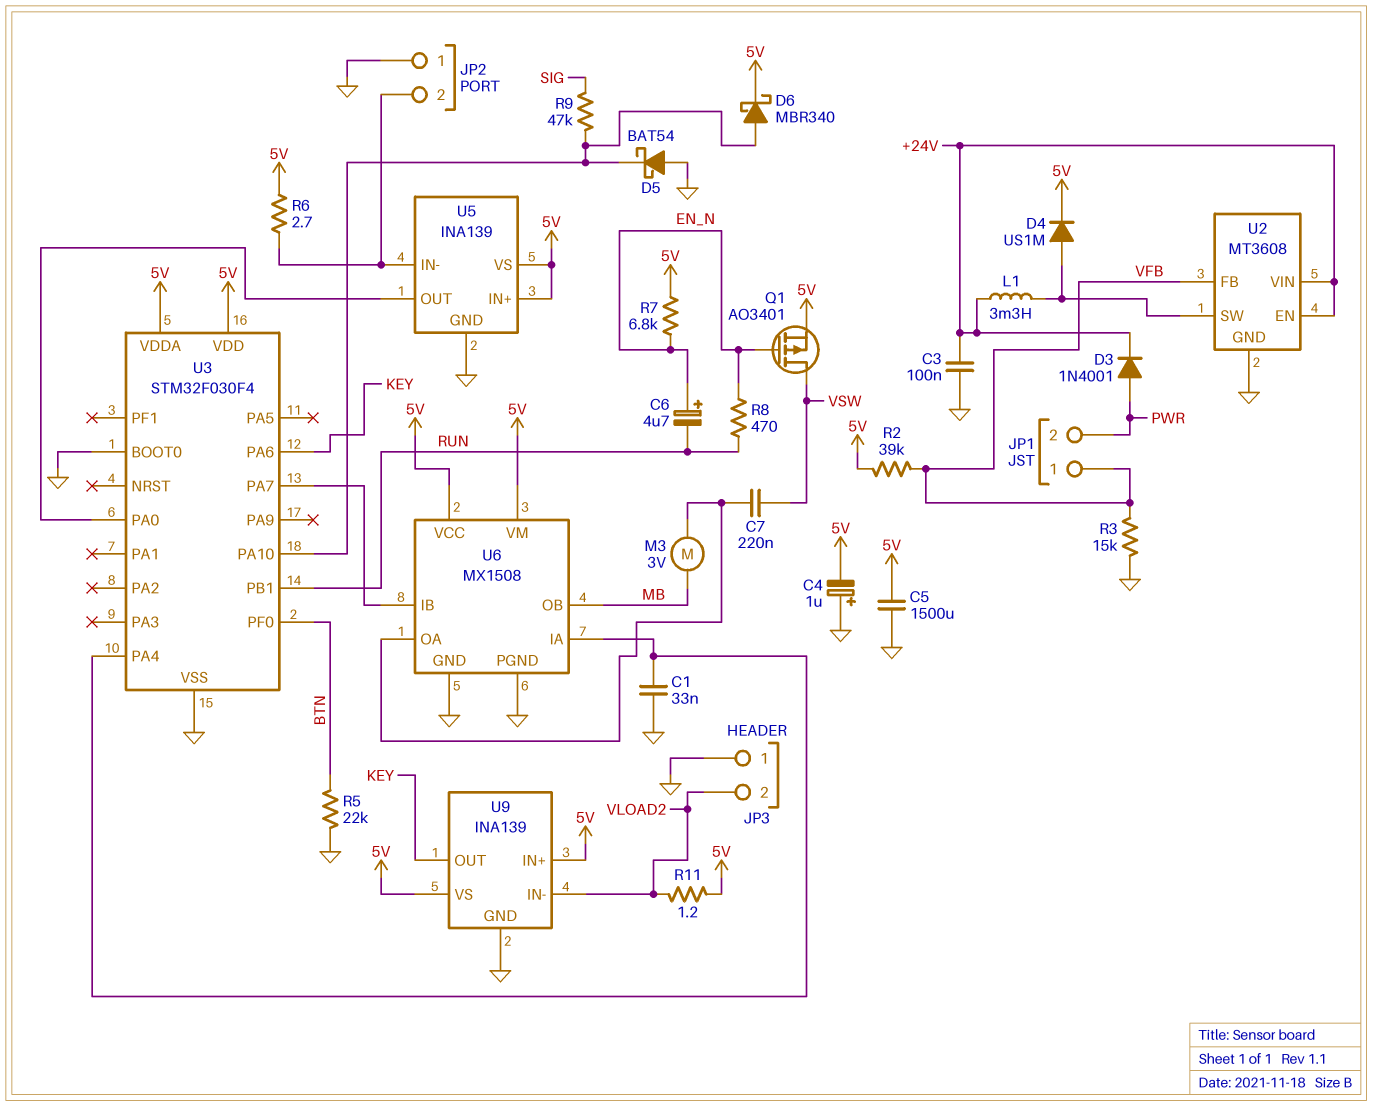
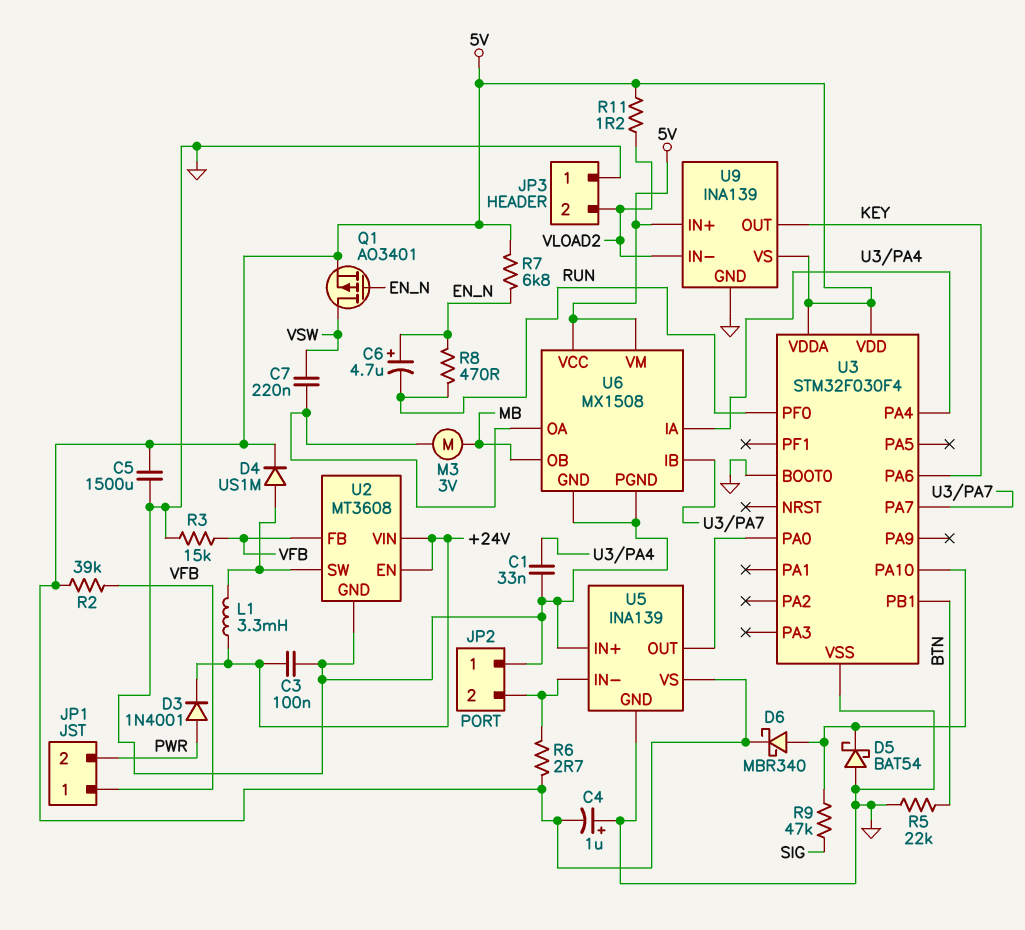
U3 pin PB1: RUN -> BTN
U3 pin PF0: BTN -> RUN
U5 pin IN+: 5V -> GND

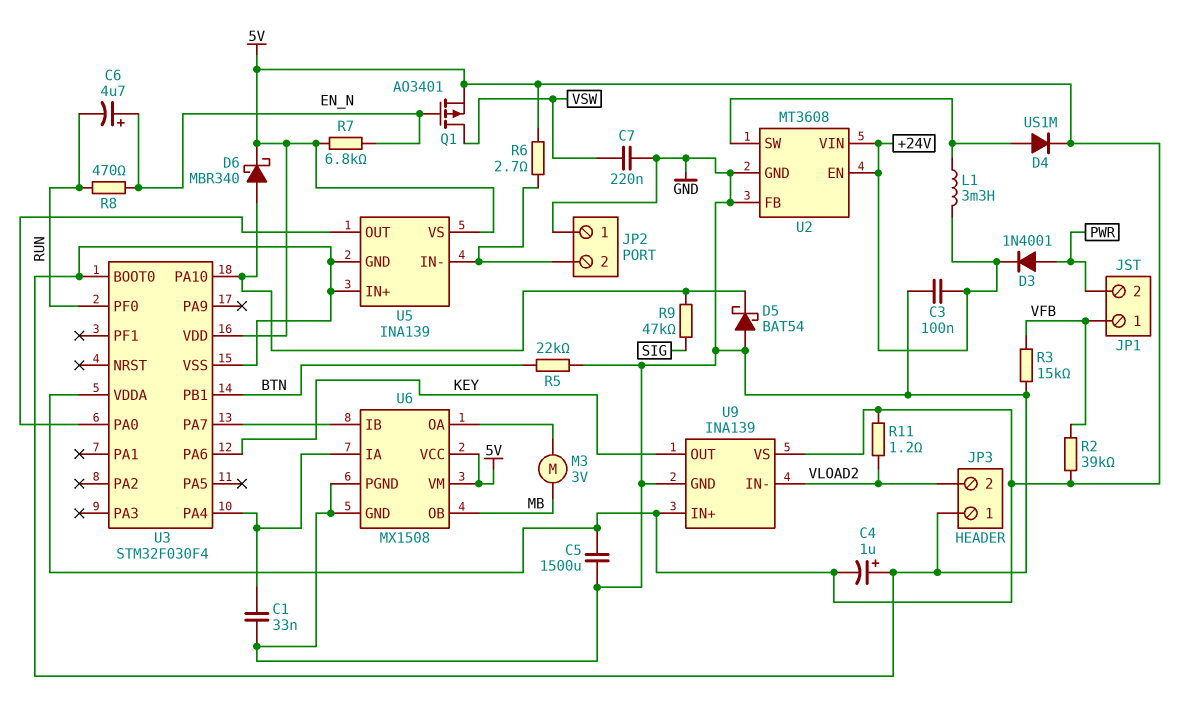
C7: 220nF (U6/OA, VSW) -> 220nF (GND, VSW)
U2 pin FB: VFB -> GND

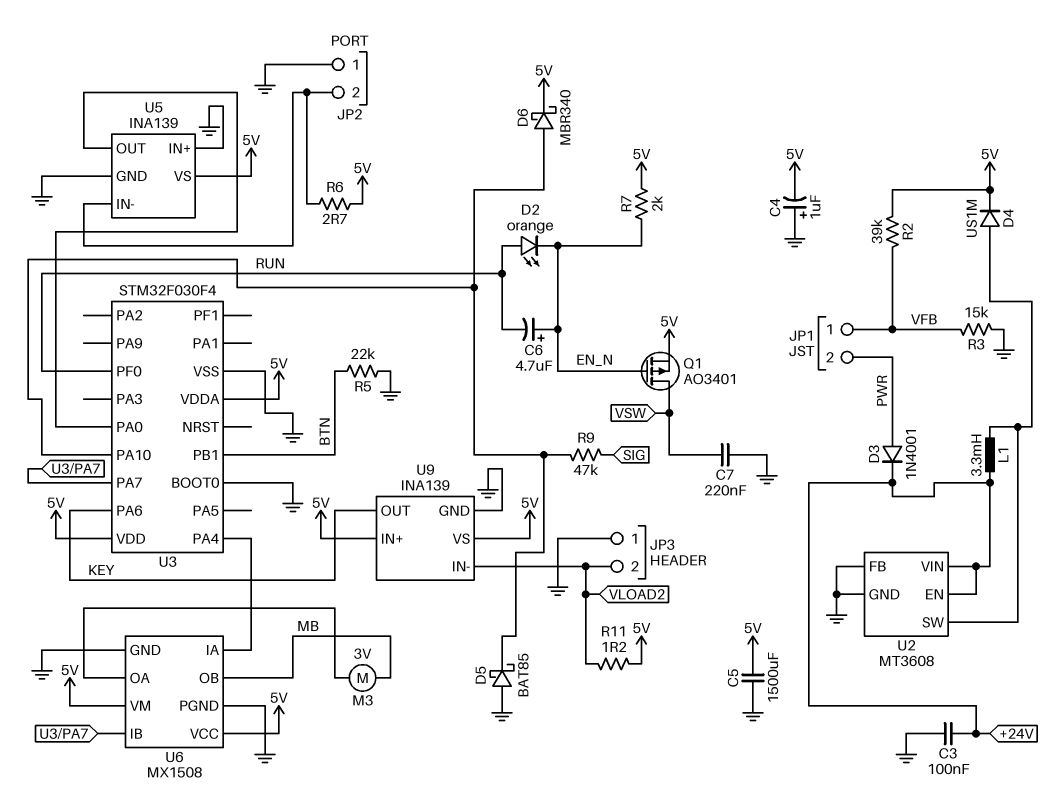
C1: 33nF (GND, U3/PA4) -> none
D2: none -> LED orange (A RUN, K EN_N)
D5: schottky BAT54 (A GND, K U3/PA10) -> schottky BAT85 (A GND, K U3/PA10)
R7: 6.8k (5V, EN_N) -> 2k (5V, EN_N)
R8: 470 (EN_N, RUN) -> none

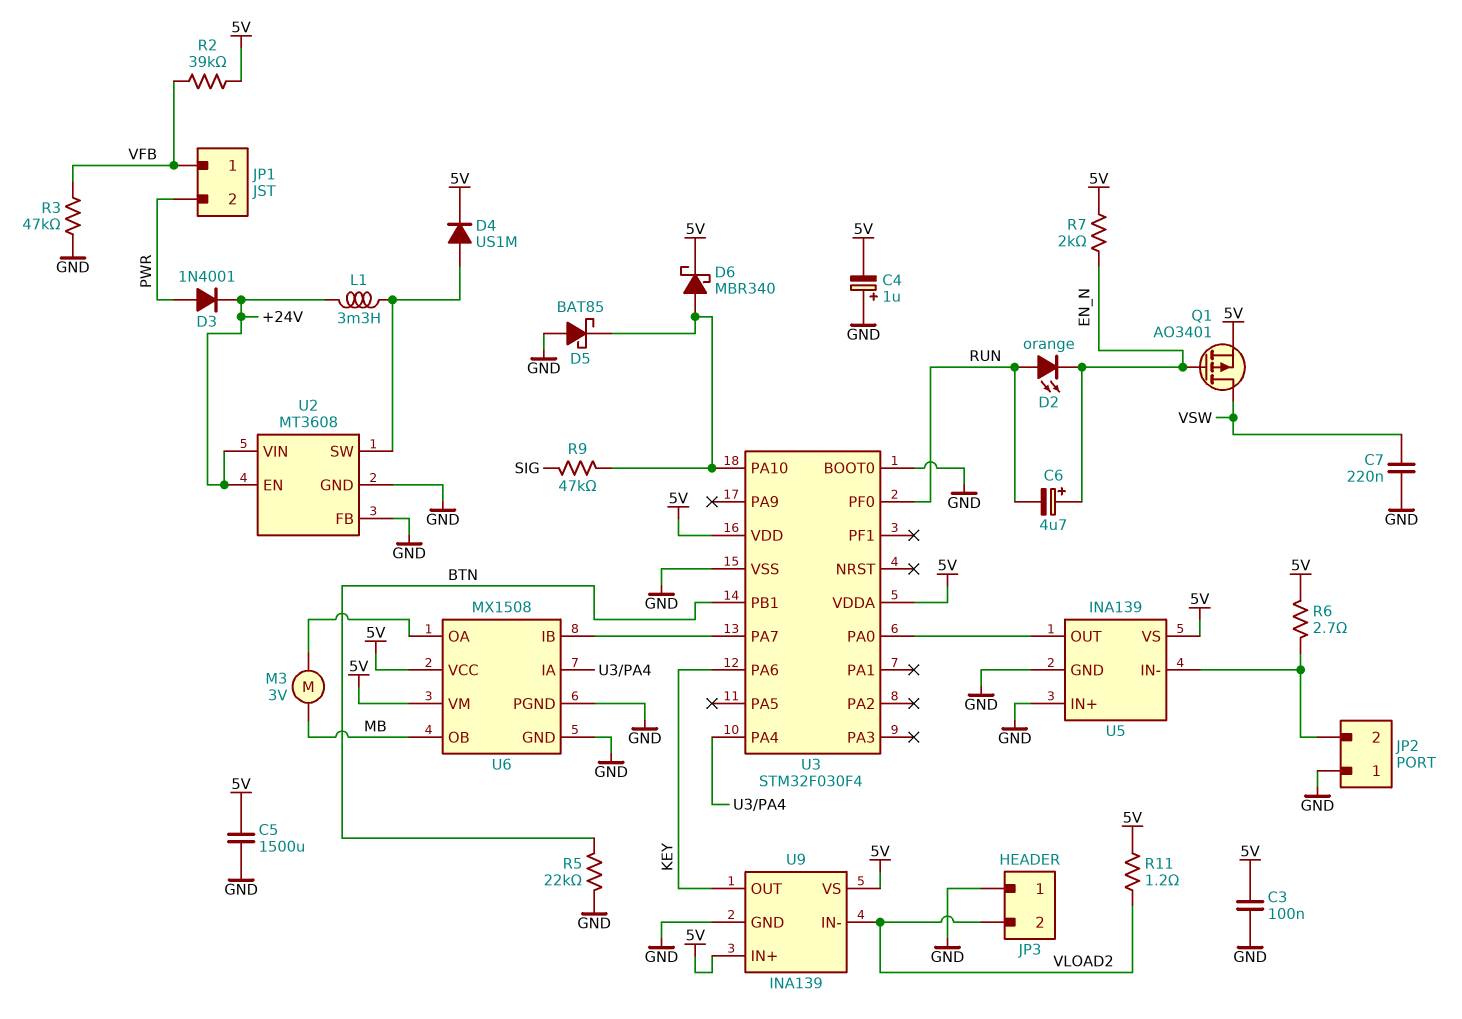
C3: 100nF (+24V, GND) -> 100nF (5V, GND)
R3: 15k (GND, VFB) -> 47k (GND, VFB)

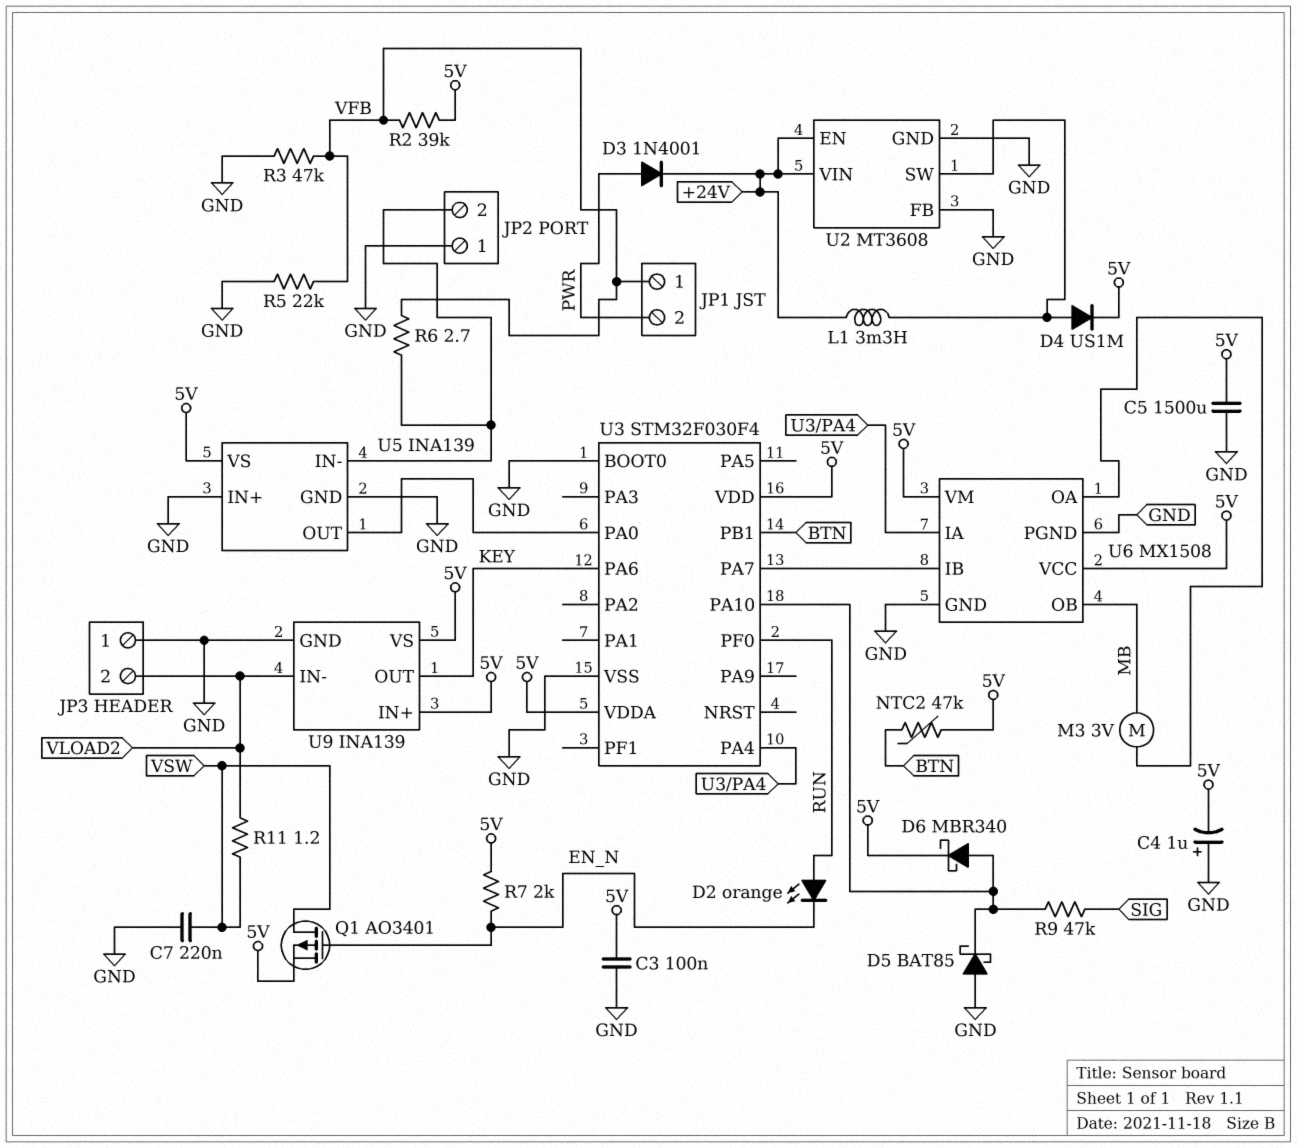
C6: 4.7uF (plus EN_N, minus RUN) -> none
NTC2: none -> 47k (5V, BTN)
R5: 22k (BTN, GND) -> 22k (GND, VFB)
R6: 2.7 (5V, JP2/2) -> 2.7 (JP2/2, VFB)
R11: 1.2 (5V, VLOAD2) -> 1.2 (VLOAD2, VSW)

